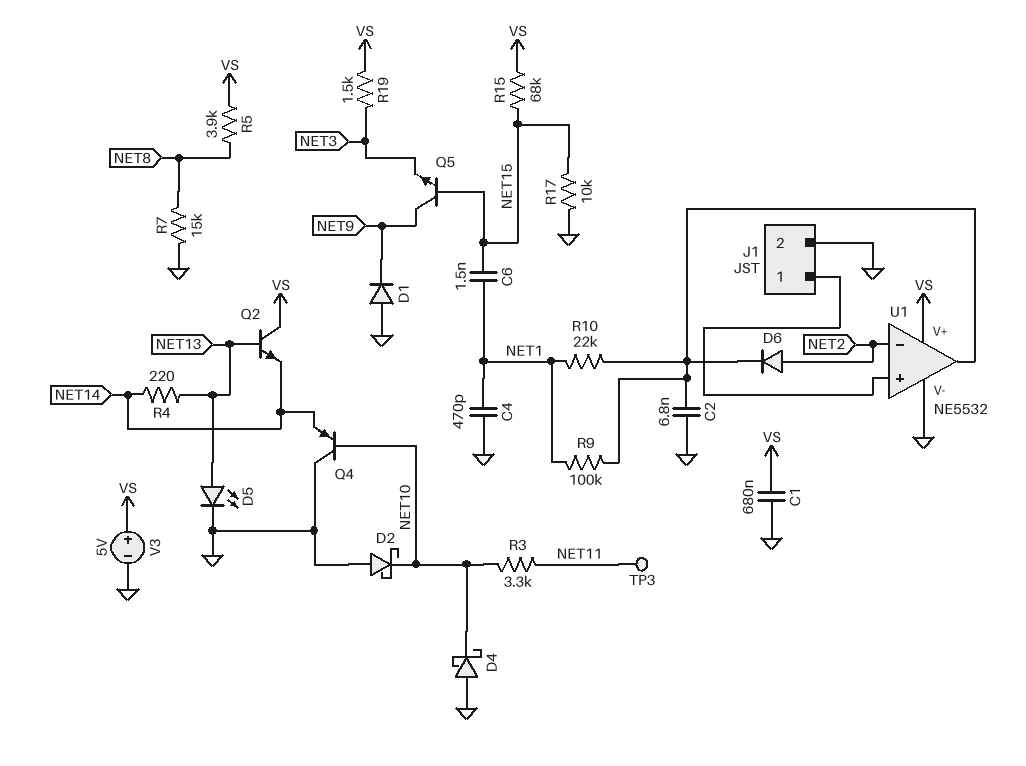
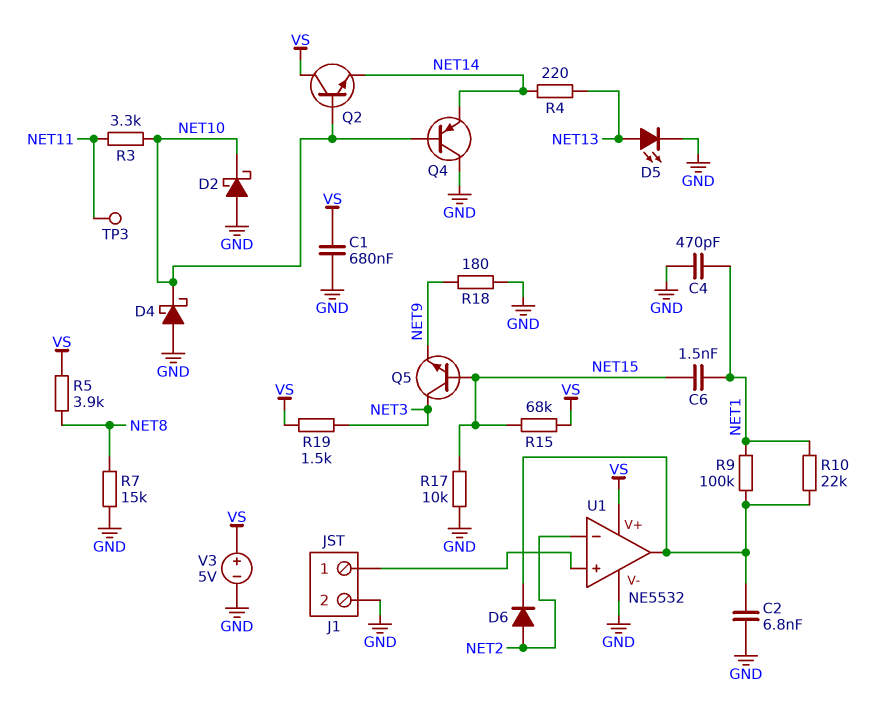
D1: diode (A GND, K NET9) -> none
Q2: NPN (B NET13, C VS, E NET14) -> NPN (B NET10, C VS, E NET14)
Q5: NPN (B NET15, C NET9, E NET3) -> NPN (B NET15, C NET3, E NET9)
R18: none -> 180 (GND, NET9)

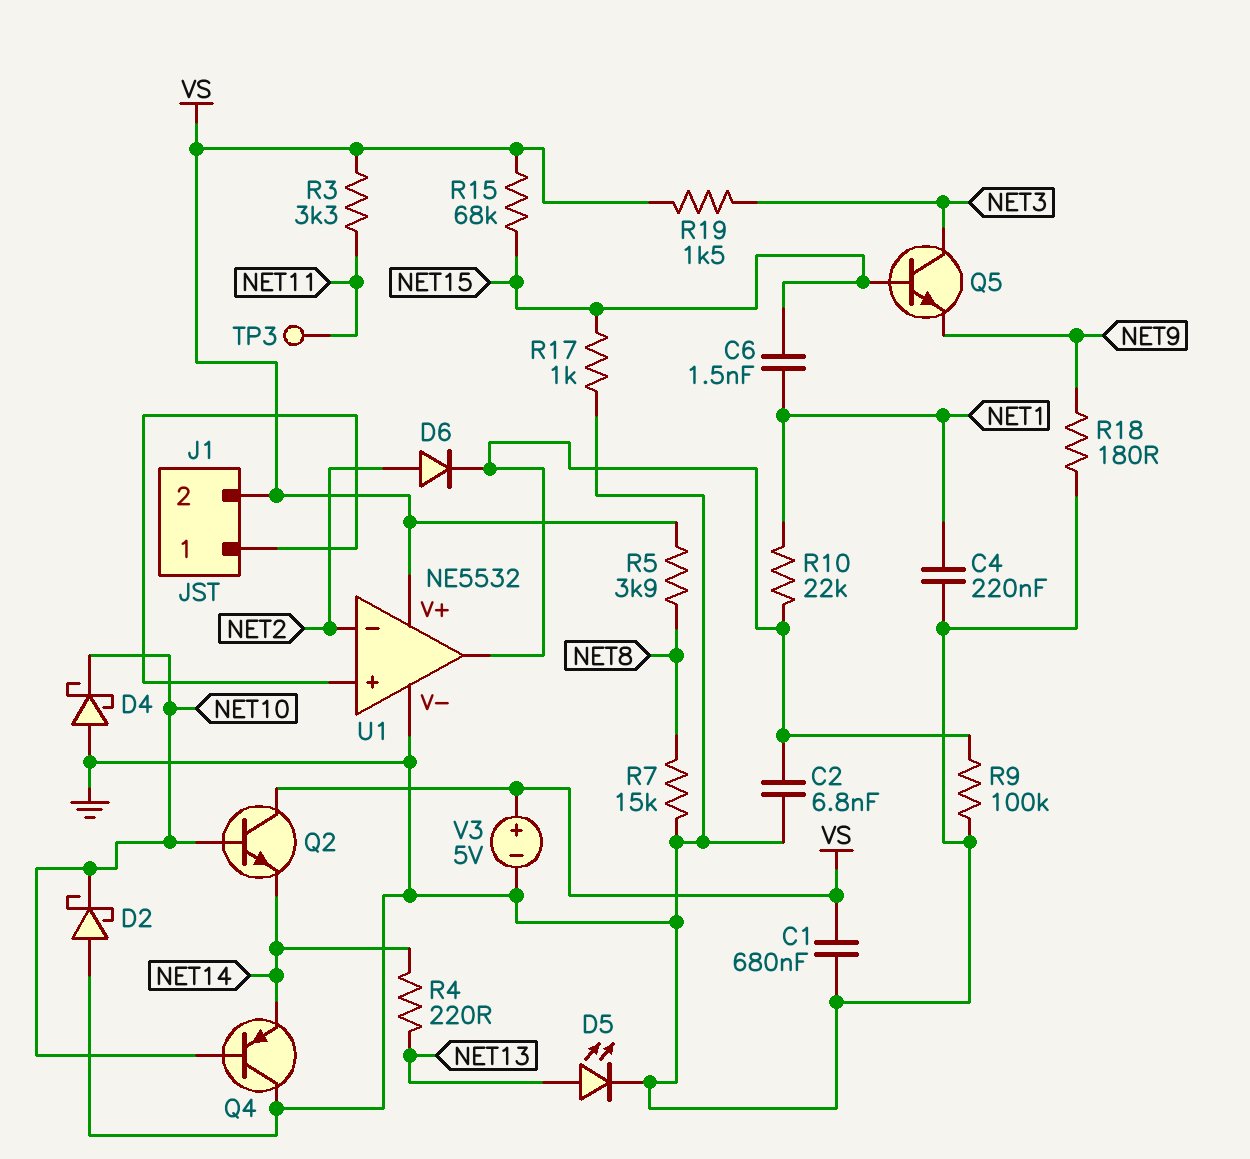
C4: 470pF (GND, NET1) -> 220nF (GND, NET1)
J1 pin 2: GND -> VS
R3: 3.3k (NET10, NET11) -> 3.3k (NET11, VS)
R9: 100k (NET1, U1/out) -> 100k (GND, U1/out)
R17: 10k (GND, NET15) -> 1k (GND, NET15)

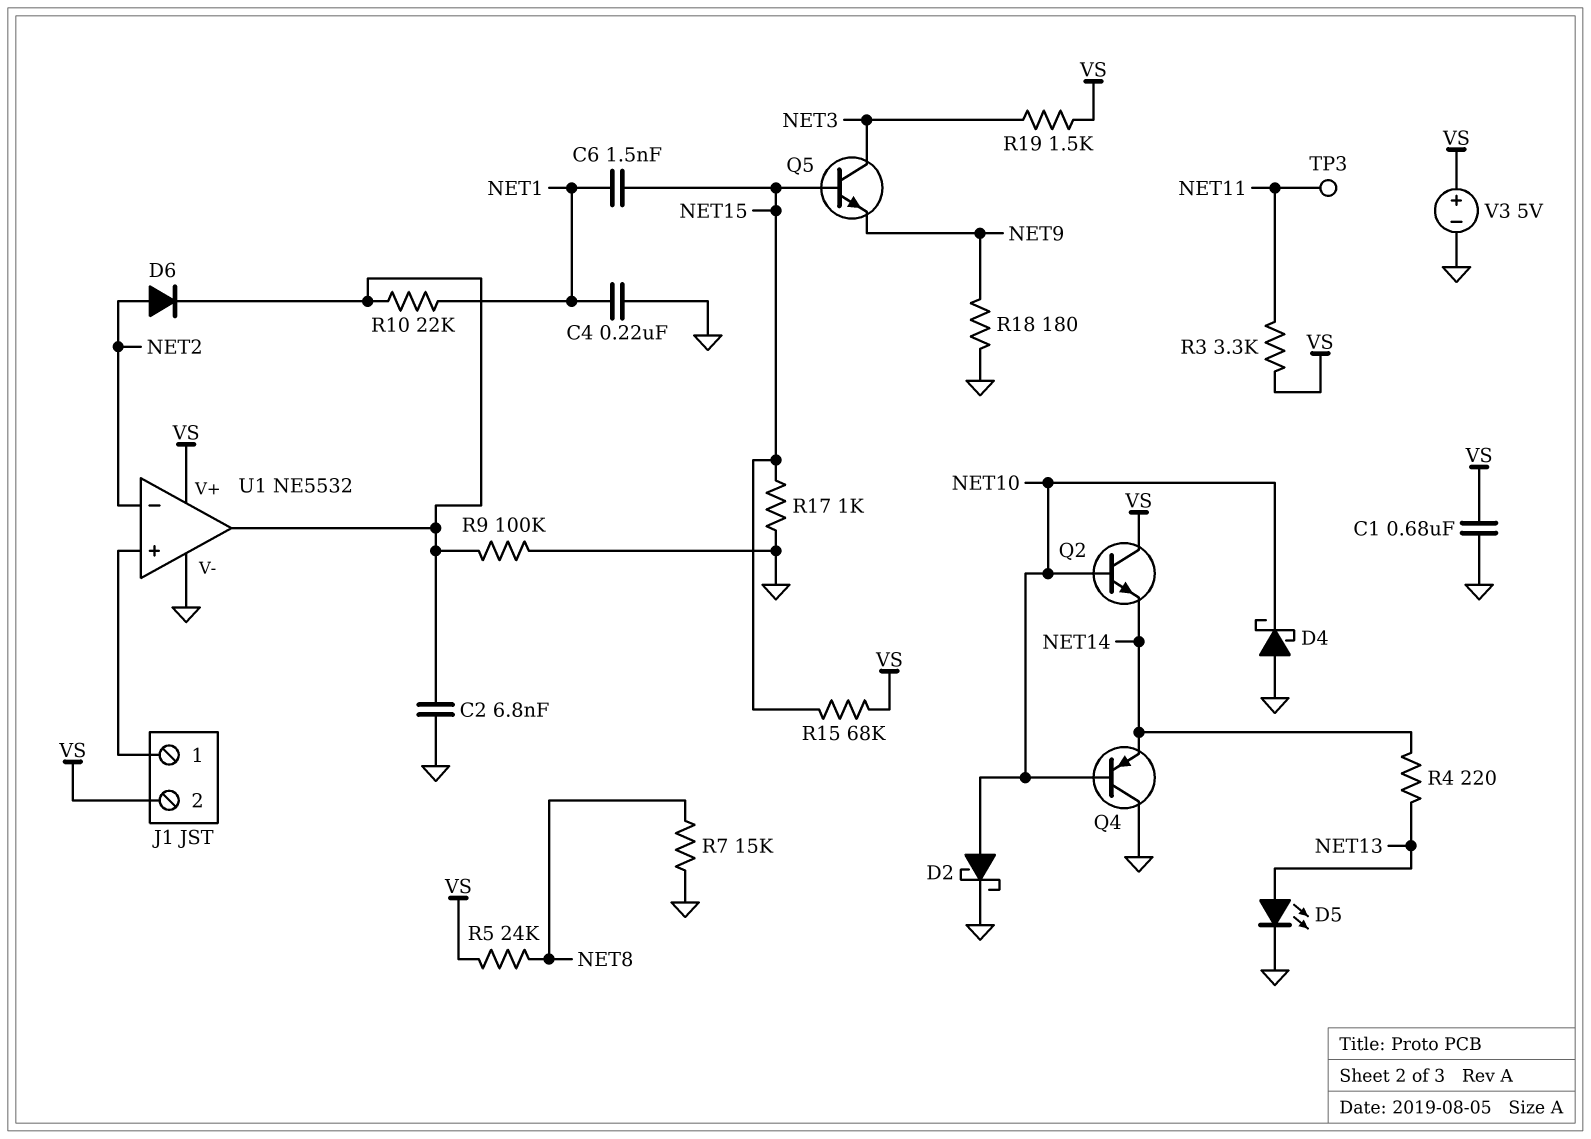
D2: schottky (A GND, K NET10) -> schottky (A NET10, K GND)
R5: 3.9k (NET8, VS) -> 24k (NET8, VS)

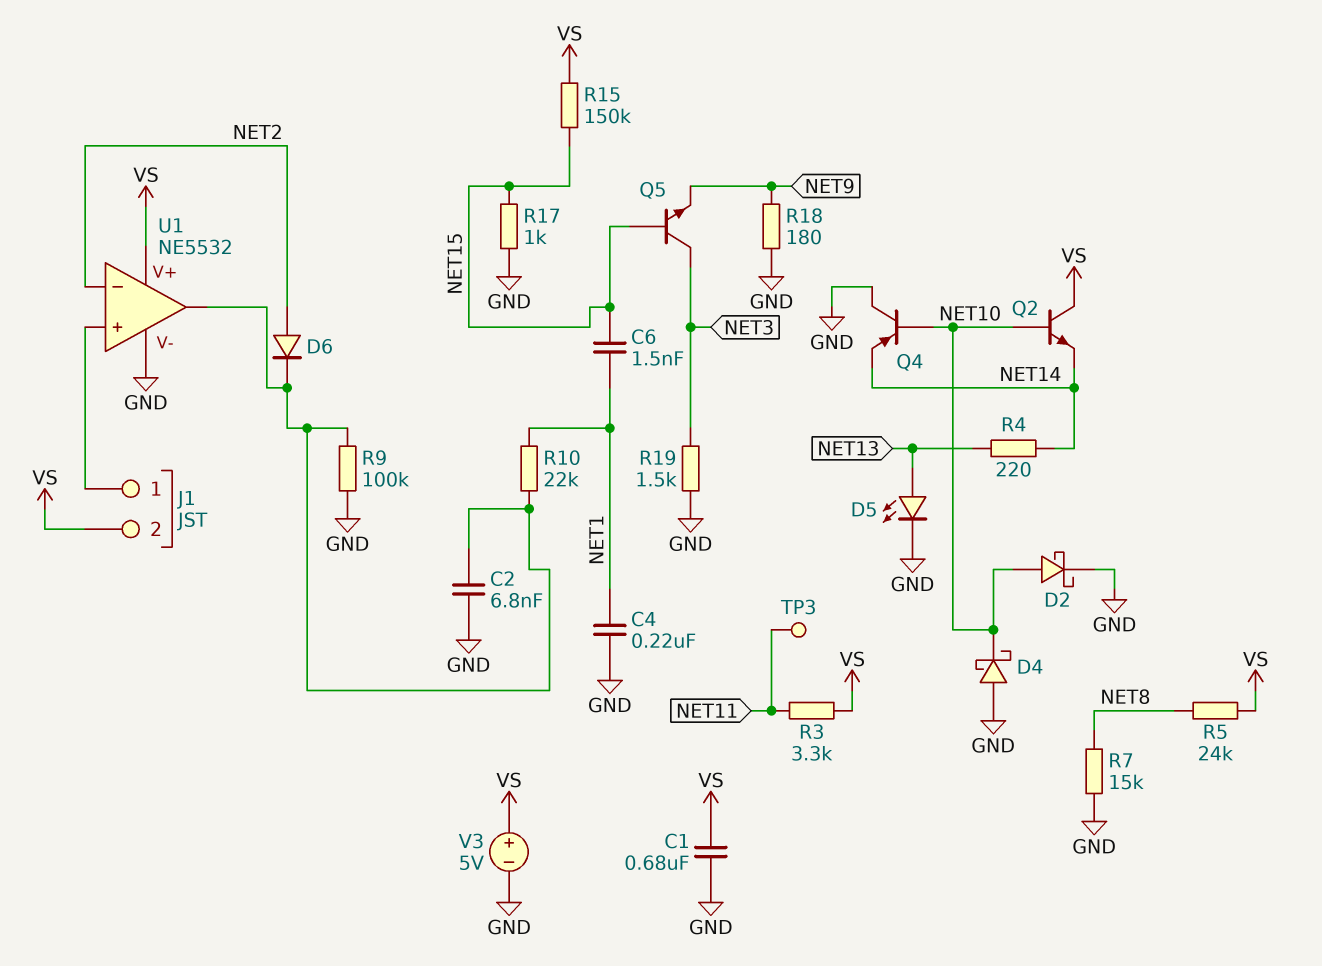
R15: 68k (NET15, VS) -> 150k (NET15, VS)
R19: 1.5k (NET3, VS) -> 1.5k (GND, NET3)

